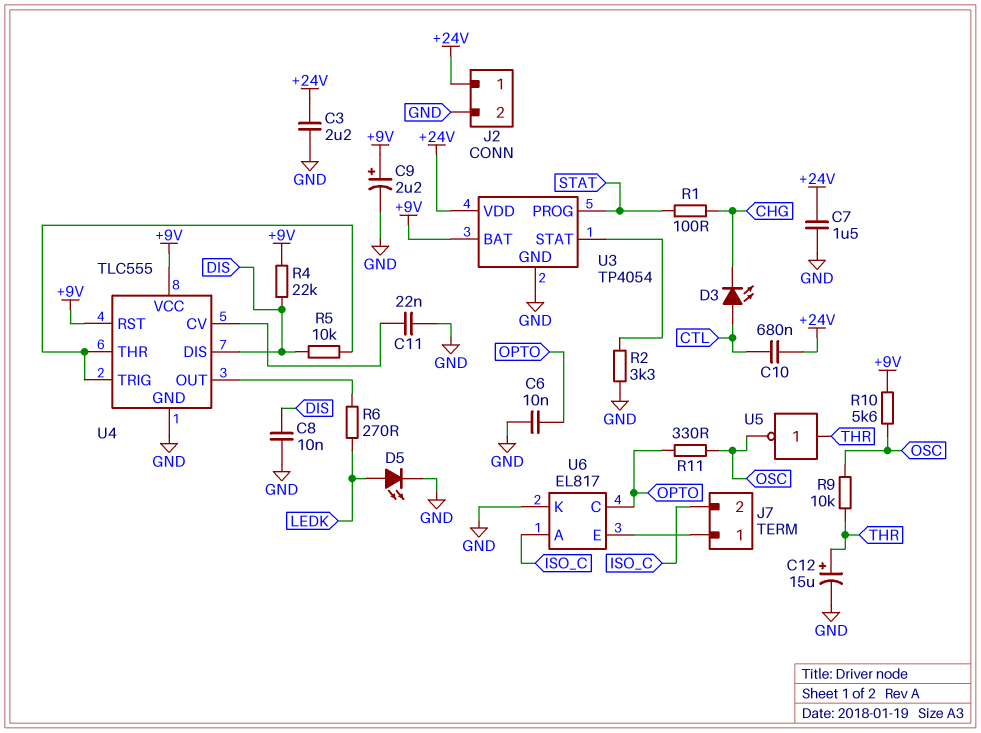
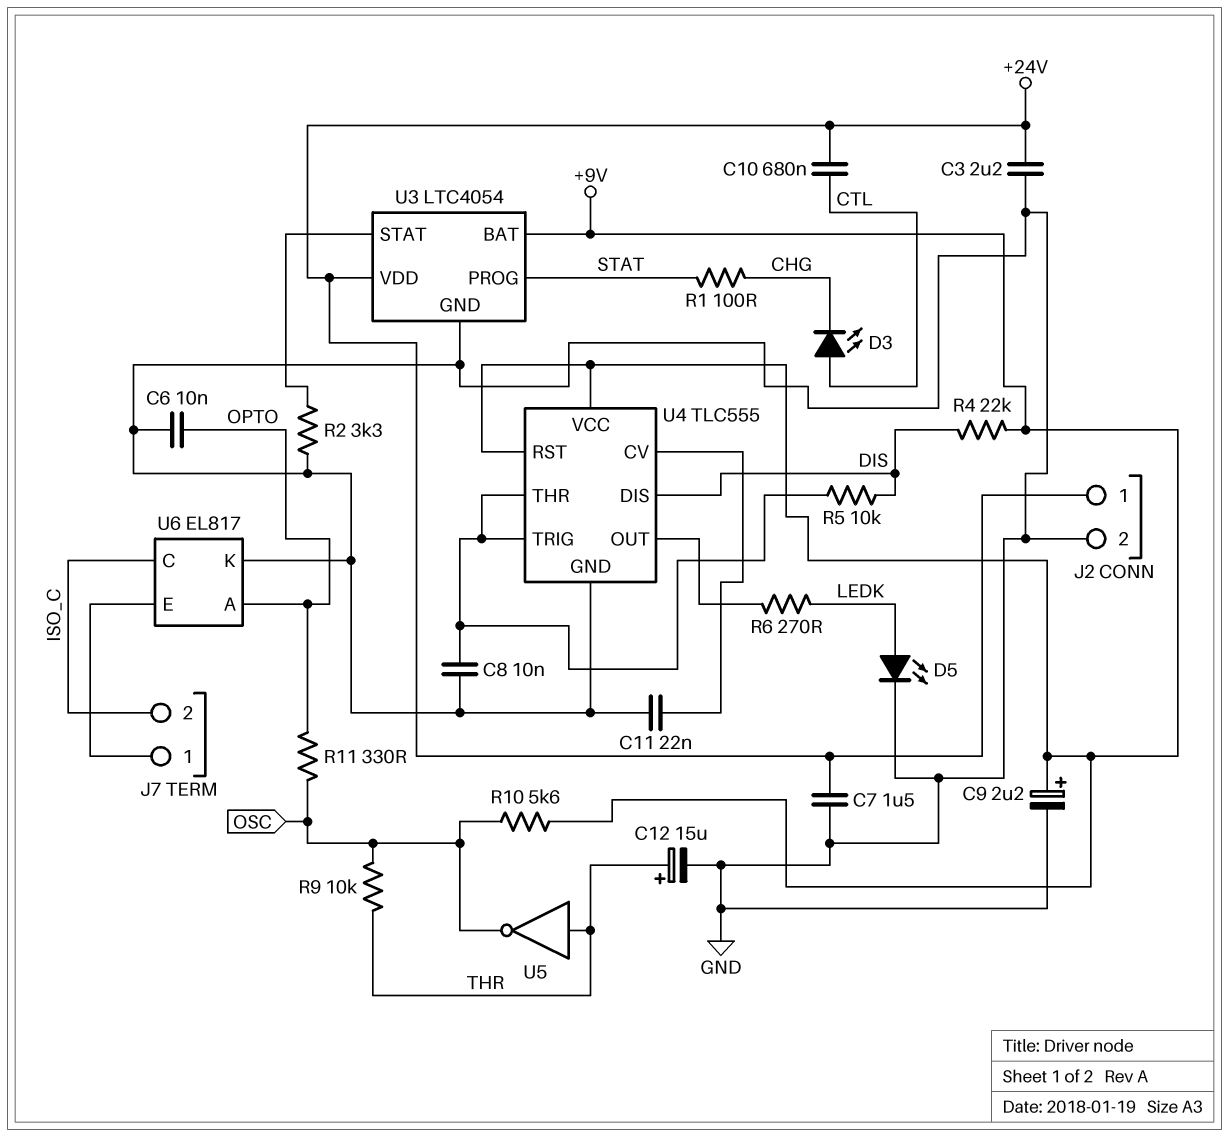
C8: 10nF (DIS, GND) -> 10nF (GND, U4/THR)
U3: TP4054 -> LTC4054
U6 pin A: ISO_C -> OPTO
U6 pin C: OPTO -> ISO_C

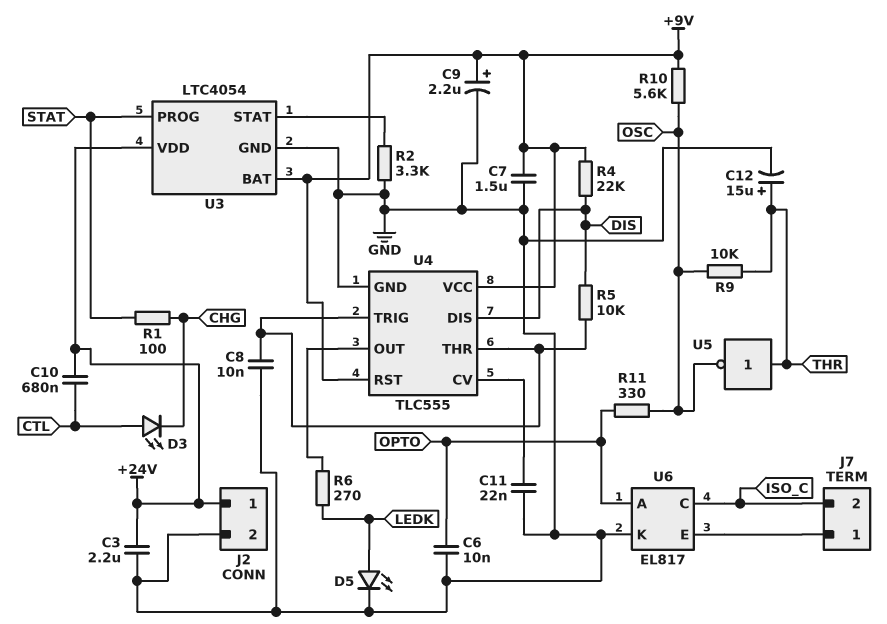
C7: 1.5uF (+24V, GND) -> 1.5uF (+9V, GND)

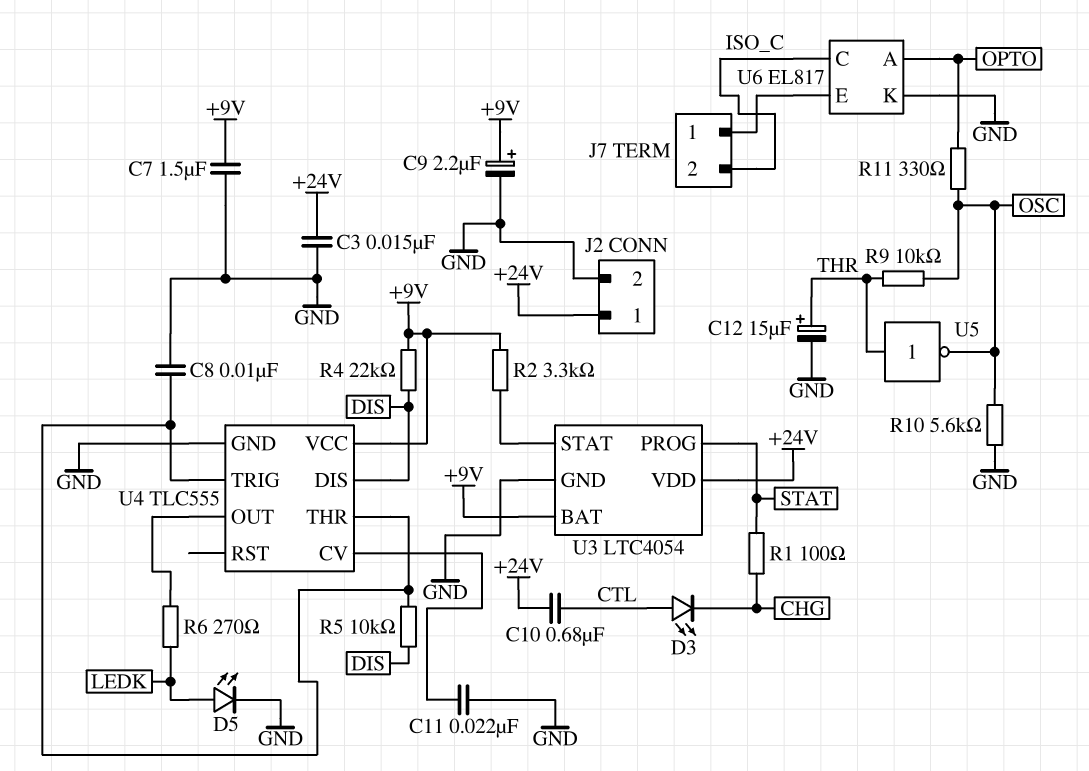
C3: 2.2uF (+24V, GND) -> 15nF (+24V, GND)
C6: 10nF (GND, OPTO) -> none
R2: 3.3k (GND, U3/STAT) -> 3.3k (+9V, U3/STAT)
R10: 5.6k (+9V, OSC) -> 5.6k (GND, OSC)
U4 pin RST: +9V -> none

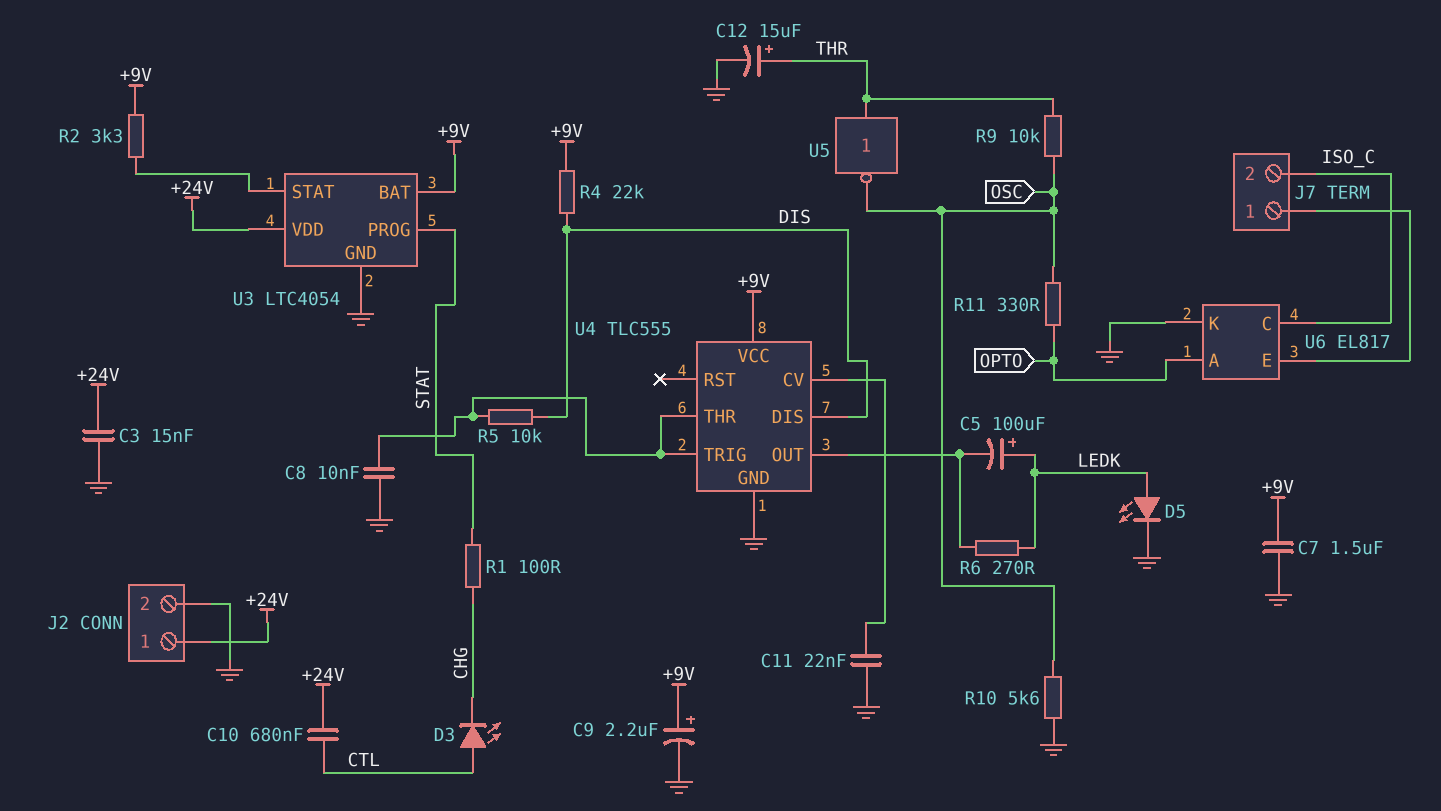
C5: none -> 100uF (plus LEDK, minus U4/OUT)

